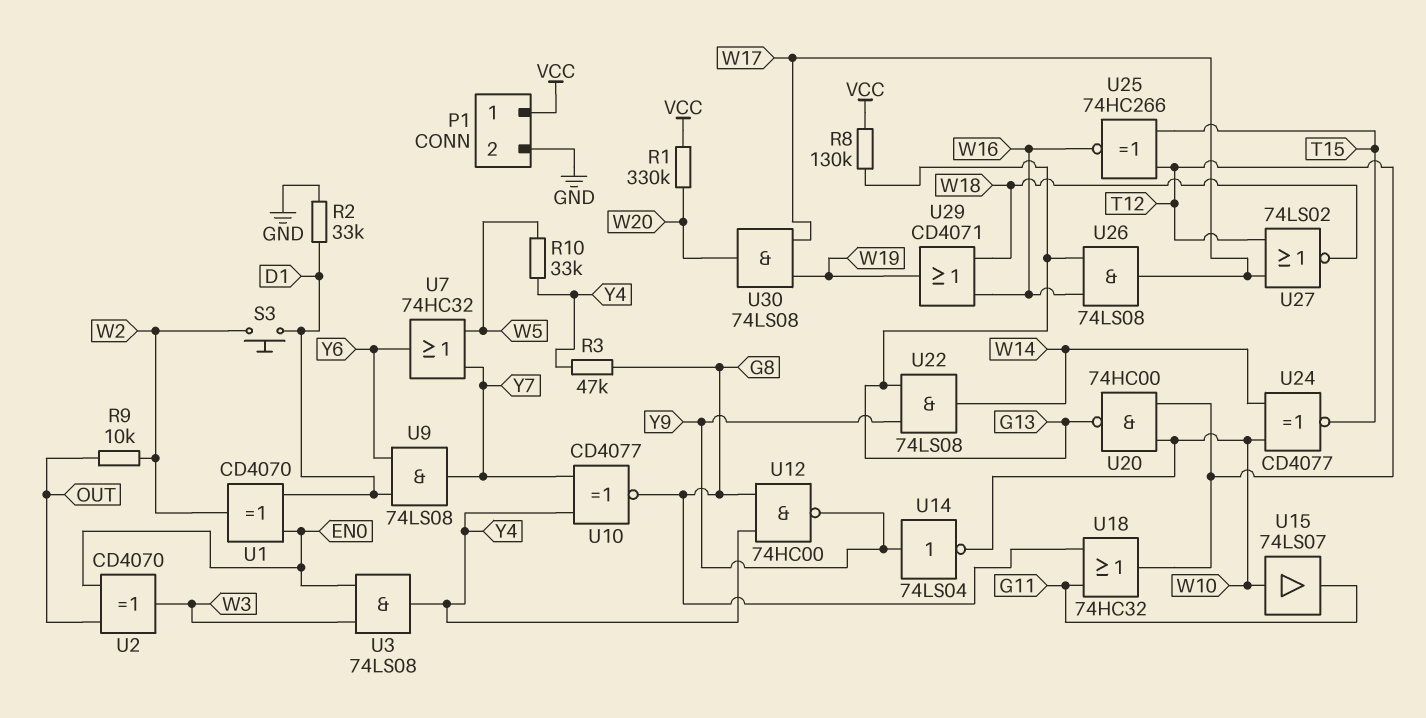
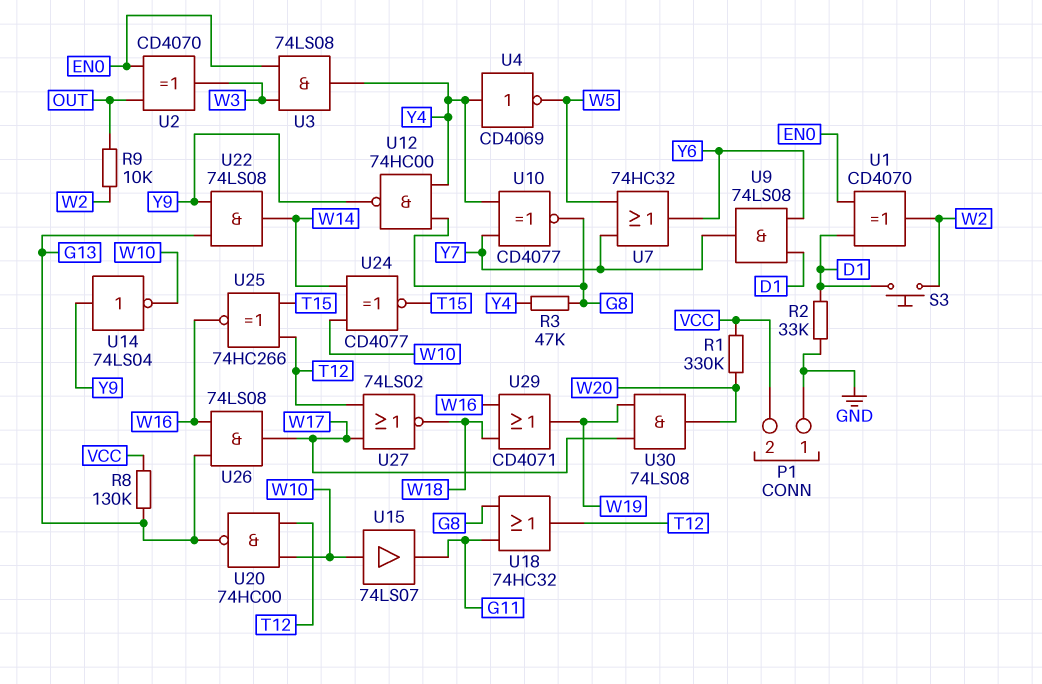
P1 pin 1: VCC -> GND
P1 pin 2: GND -> VCC
R10: 33k (W5, Y4) -> none
U4: none -> NOT CD4069 (in Y4, out W5)

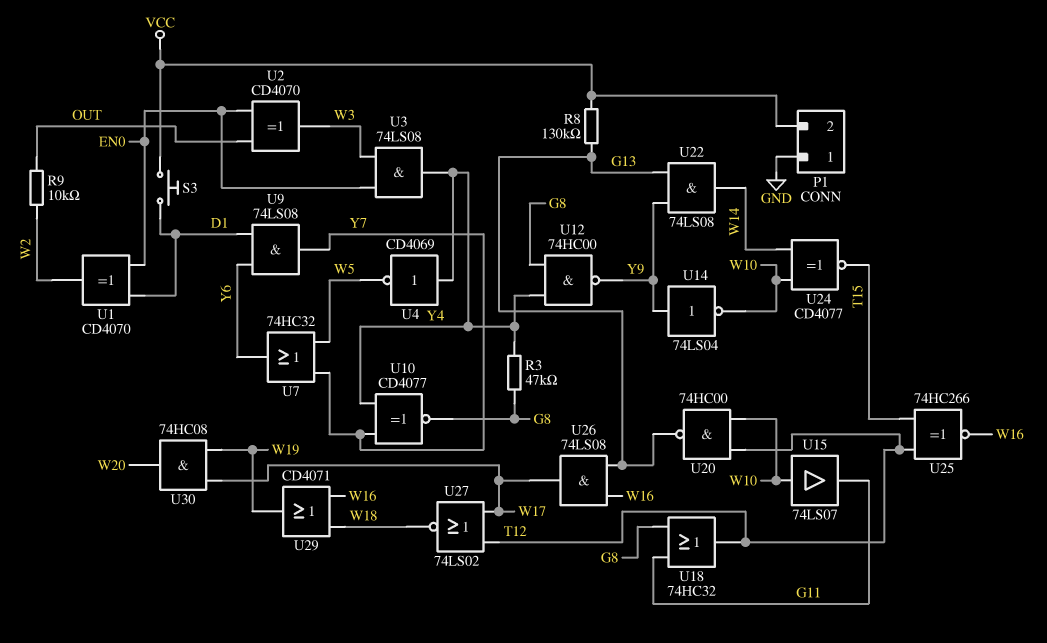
R1: 330k (VCC, W20) -> none
R2: 33k (D1, GND) -> none
S3: button (D1, W2) -> button (D1, VCC)
U30: AND 74LS08 (in W17, in W19, out W20) -> AND 74HC08 (in W17, in W19, out W20)

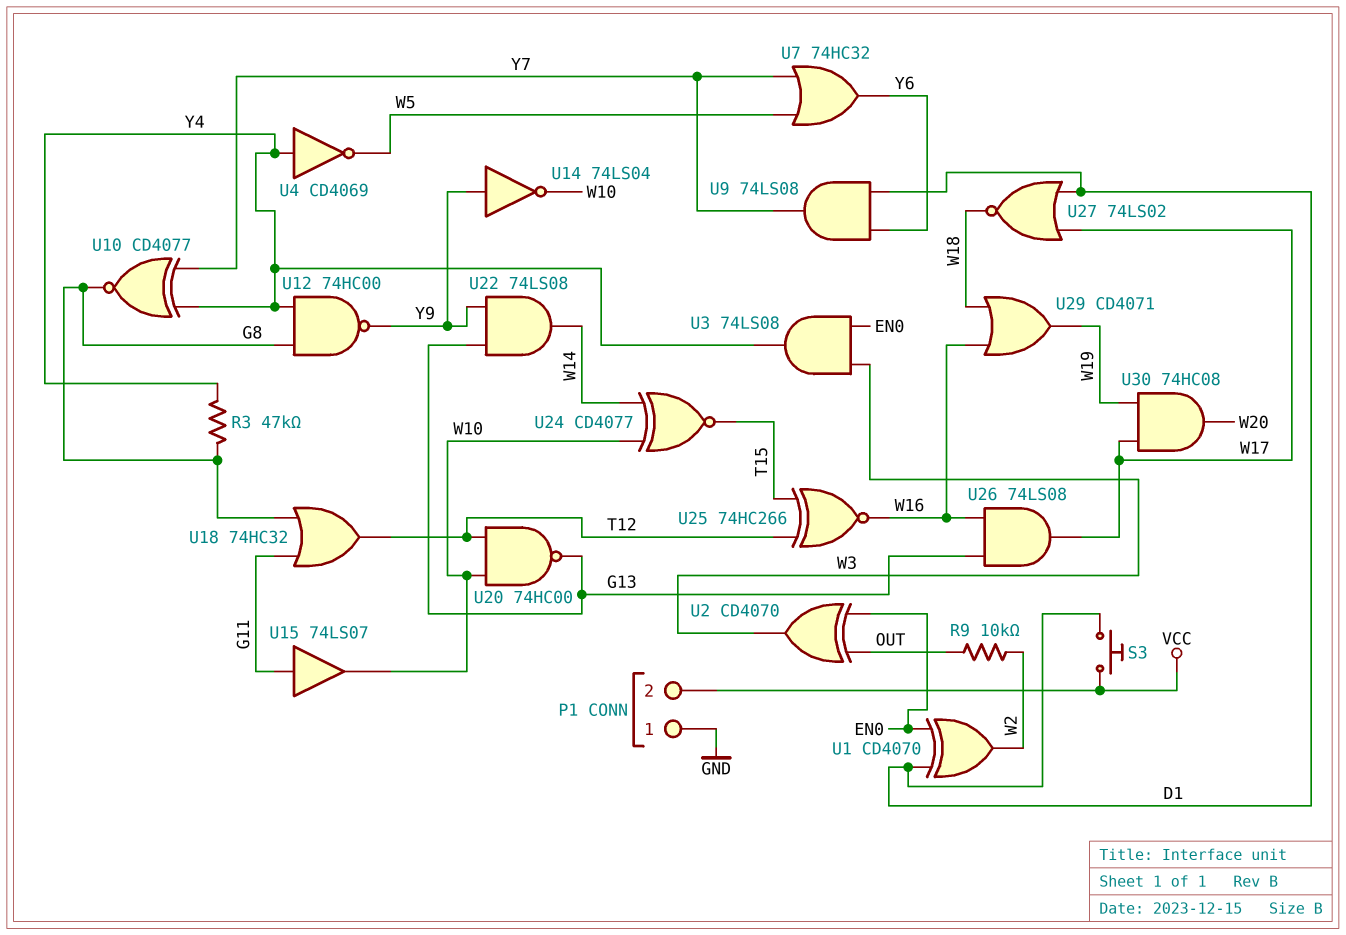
R8: 130k (G13, VCC) -> none
U15: buffer 74LS07 (in W10, out G11) -> buffer 74LS07 (in G11, out W10)
U27: NOR 74LS02 (in T12, in W17, out W18) -> NOR 74LS02 (in D1, in W17, out W18)

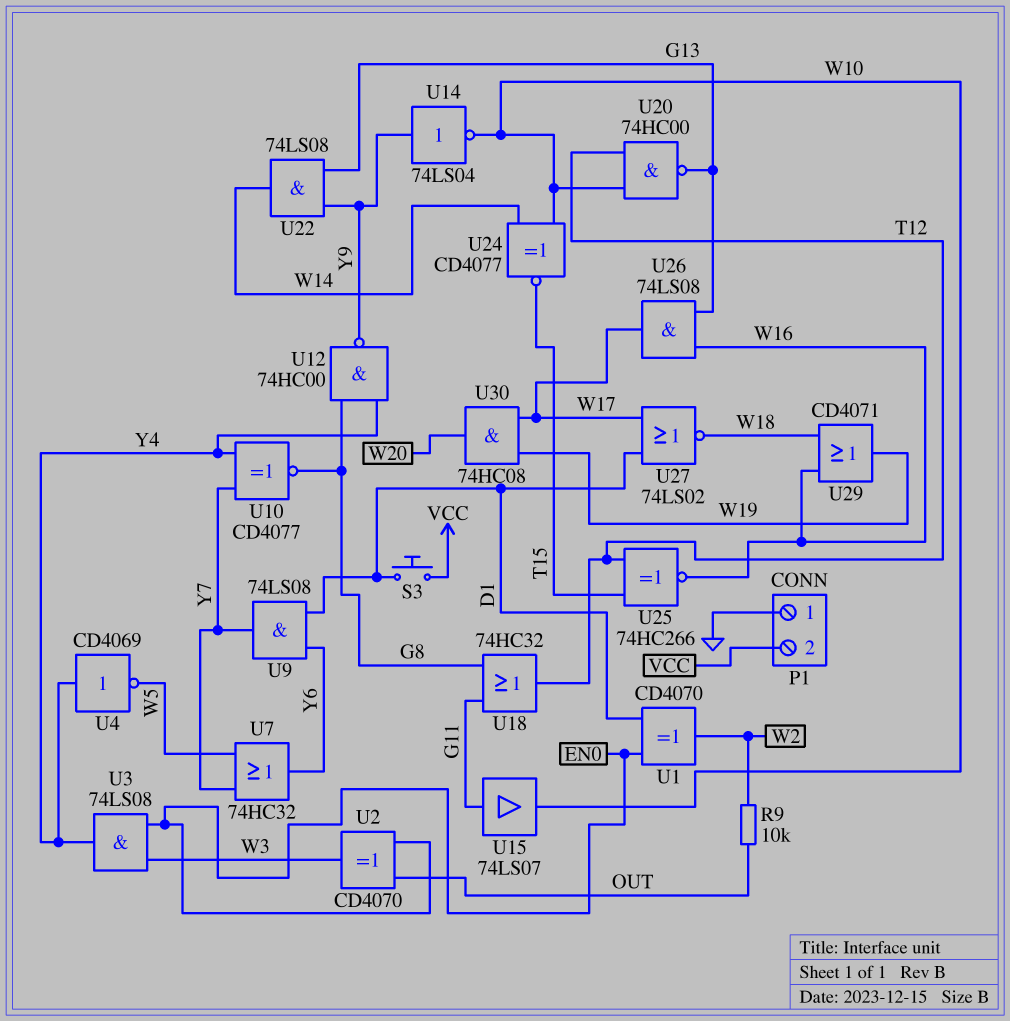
R3: 47k (G8, Y4) -> none

